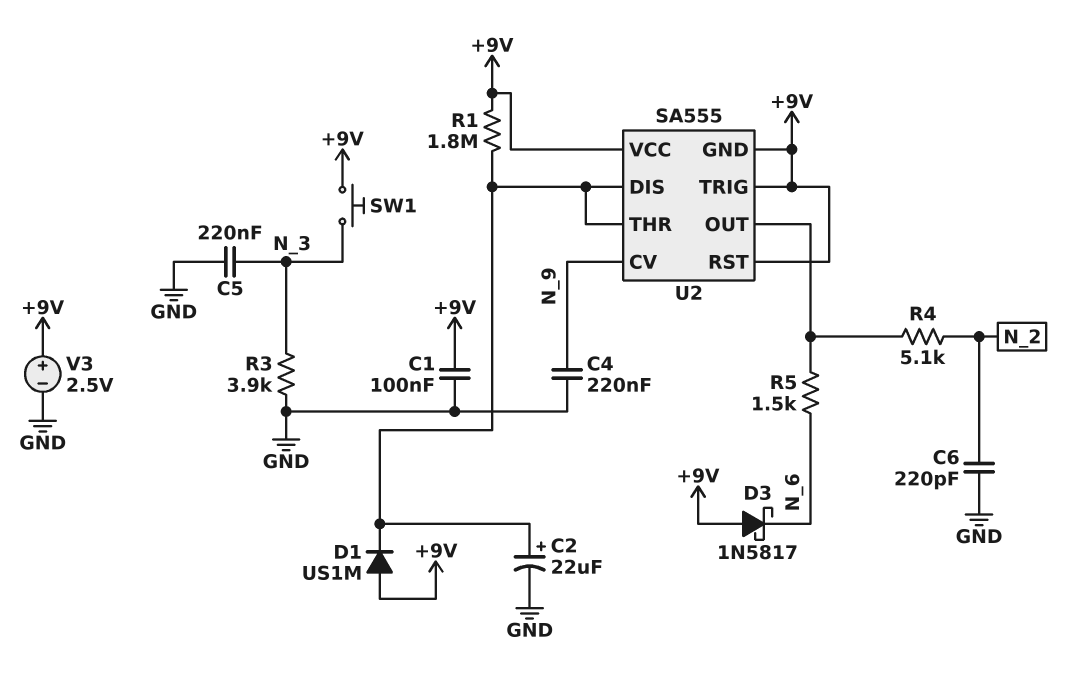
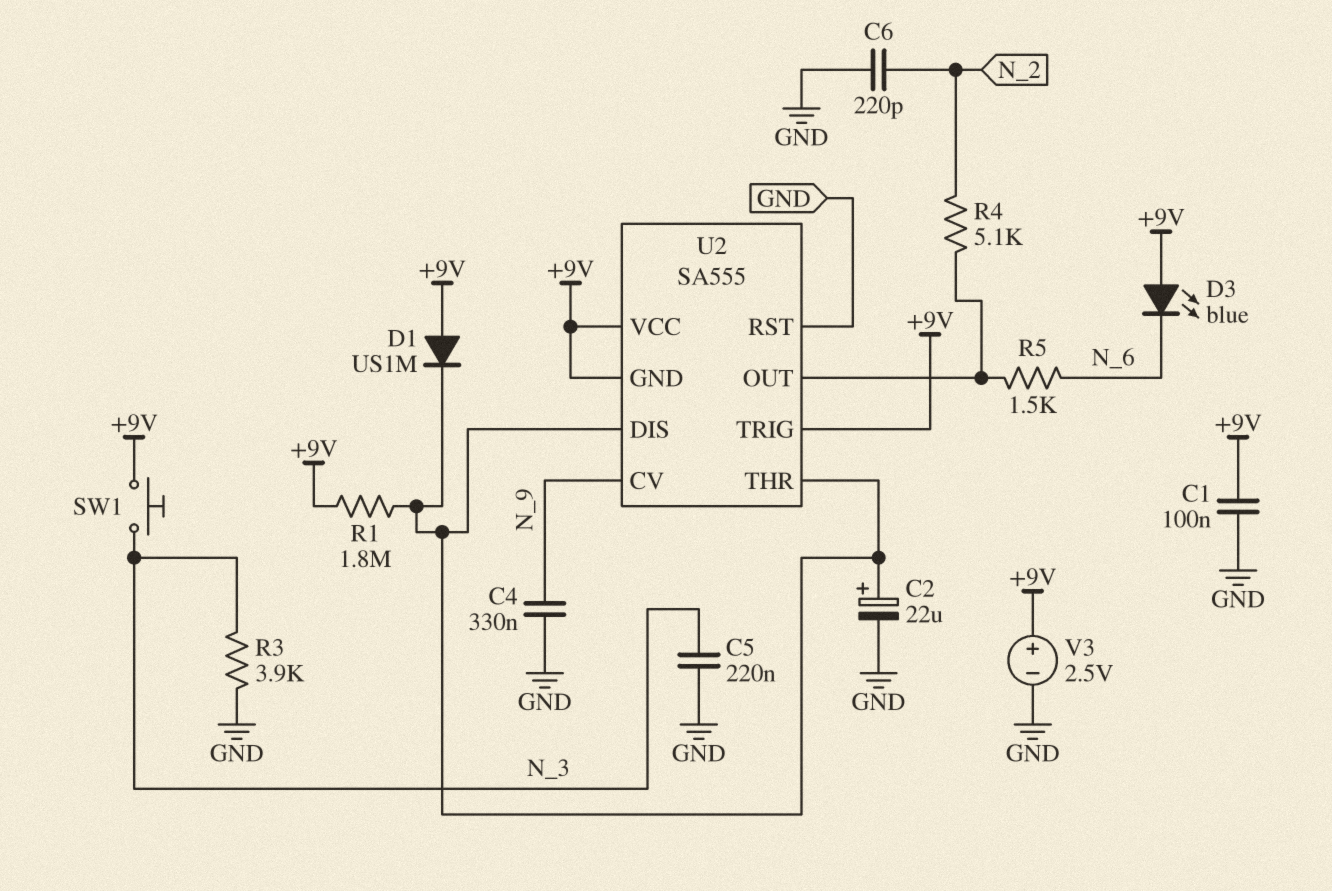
C4: 220nF (GND, N_9) -> 330nF (GND, N_9)
D3: schottky 1N5817 (A +9V, K N_6) -> LED blue (A +9V, K N_6)
U2 pin RST: +9V -> GND

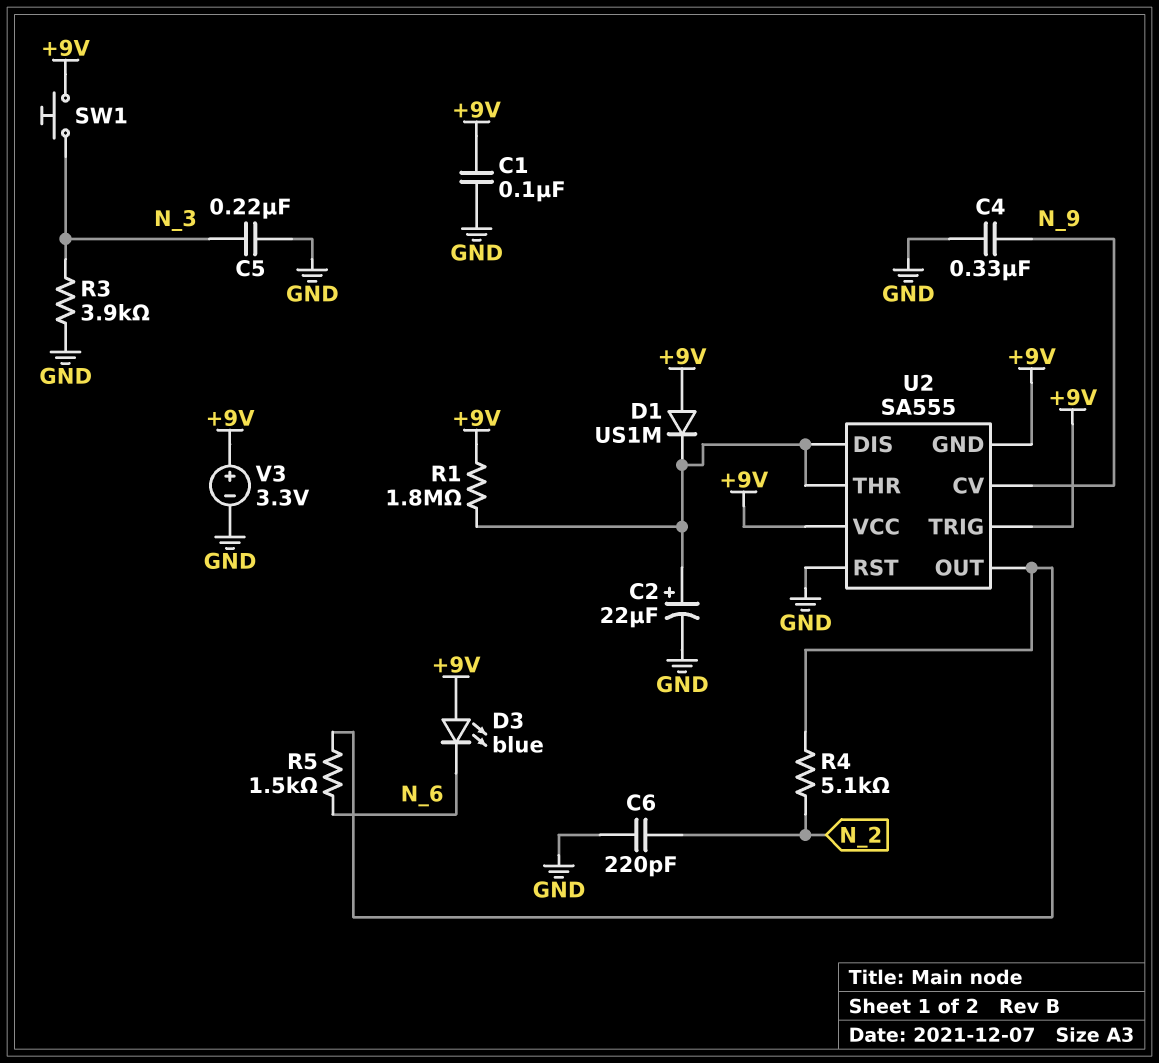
V3: 2.5V (plus +9V, minus GND) -> 3.3V (plus +9V, minus GND)

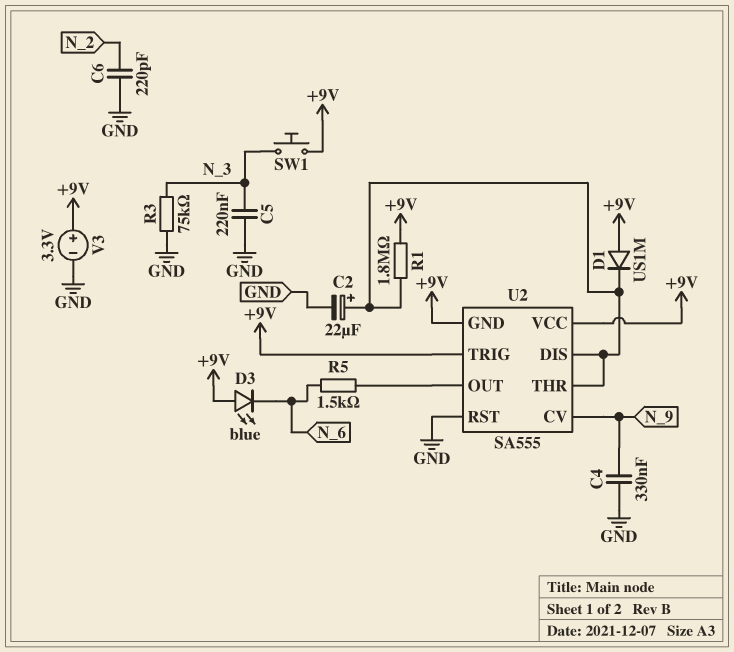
C1: 100nF (+9V, GND) -> none
R3: 3.9k (GND, N_3) -> 75k (GND, N_3)
R4: 5.1k (N_2, U2/OUT) -> none

